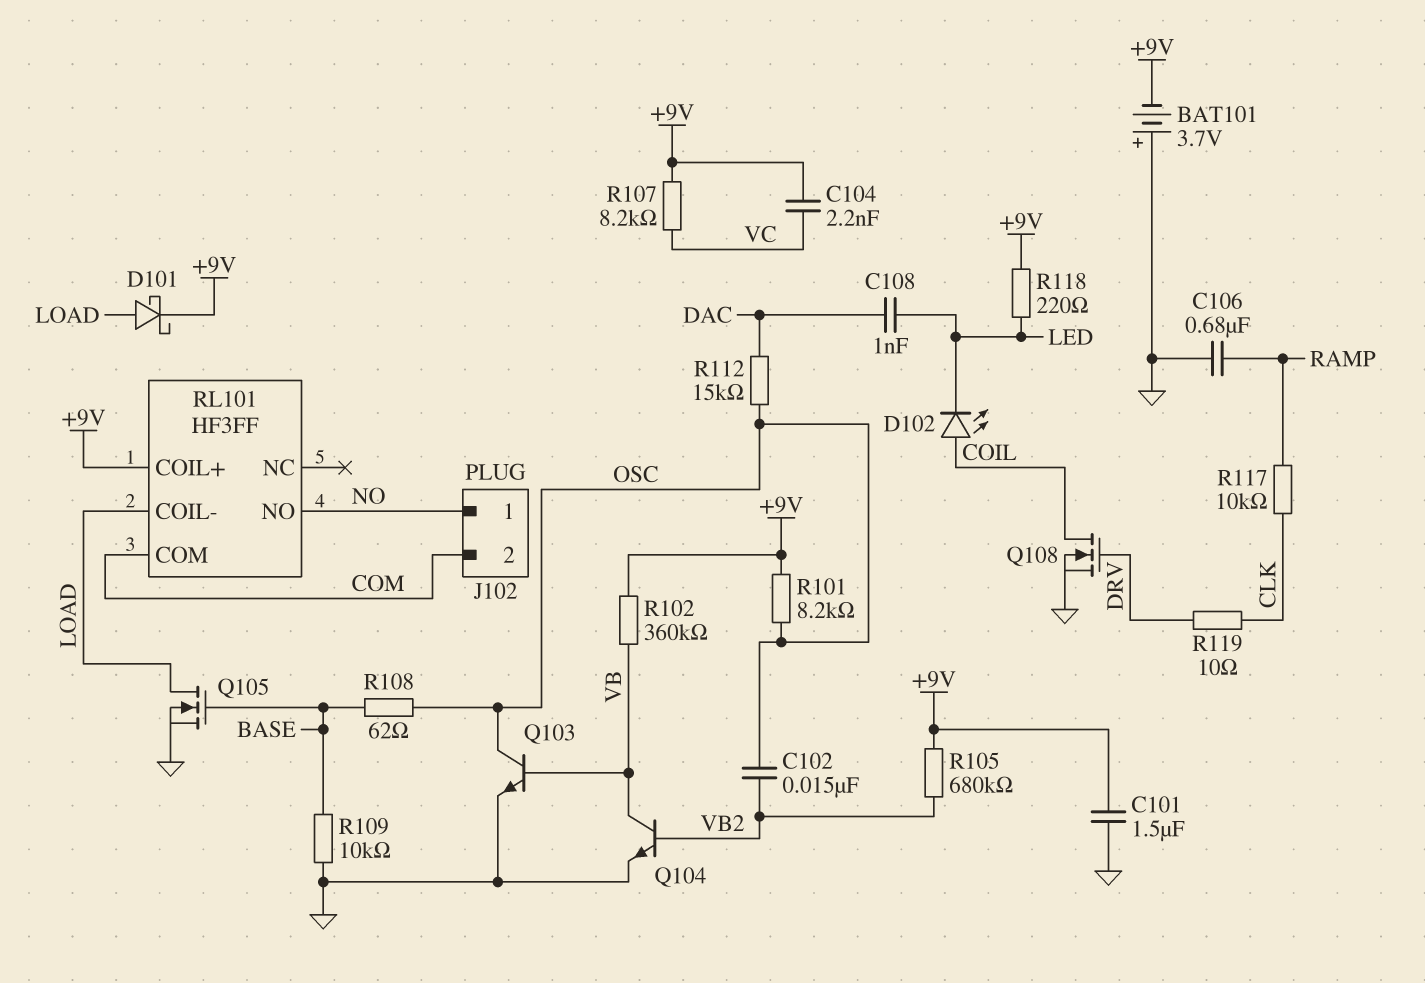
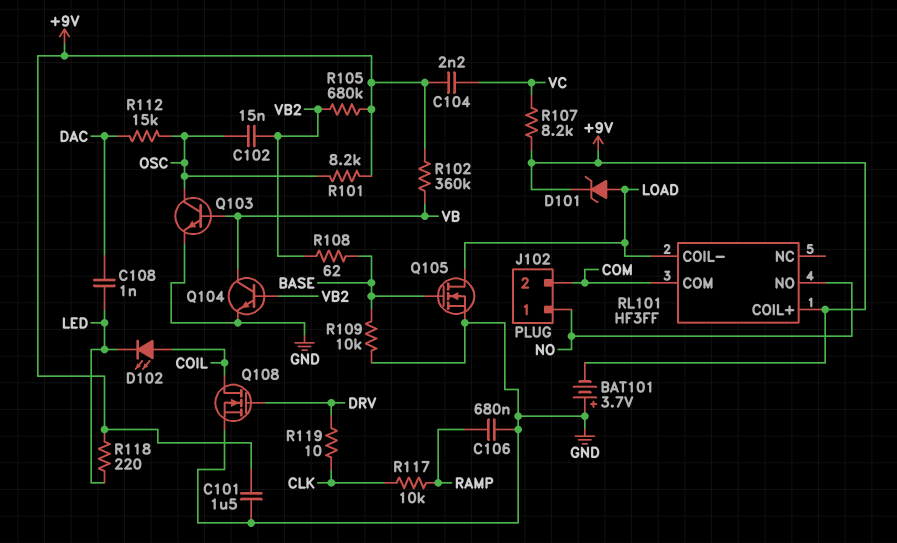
D101: schottky (A LOAD, K +9V) -> zener (A LOAD, K +9V)
R108: 62 (BASE, OSC) -> 62 (BASE, VB2)

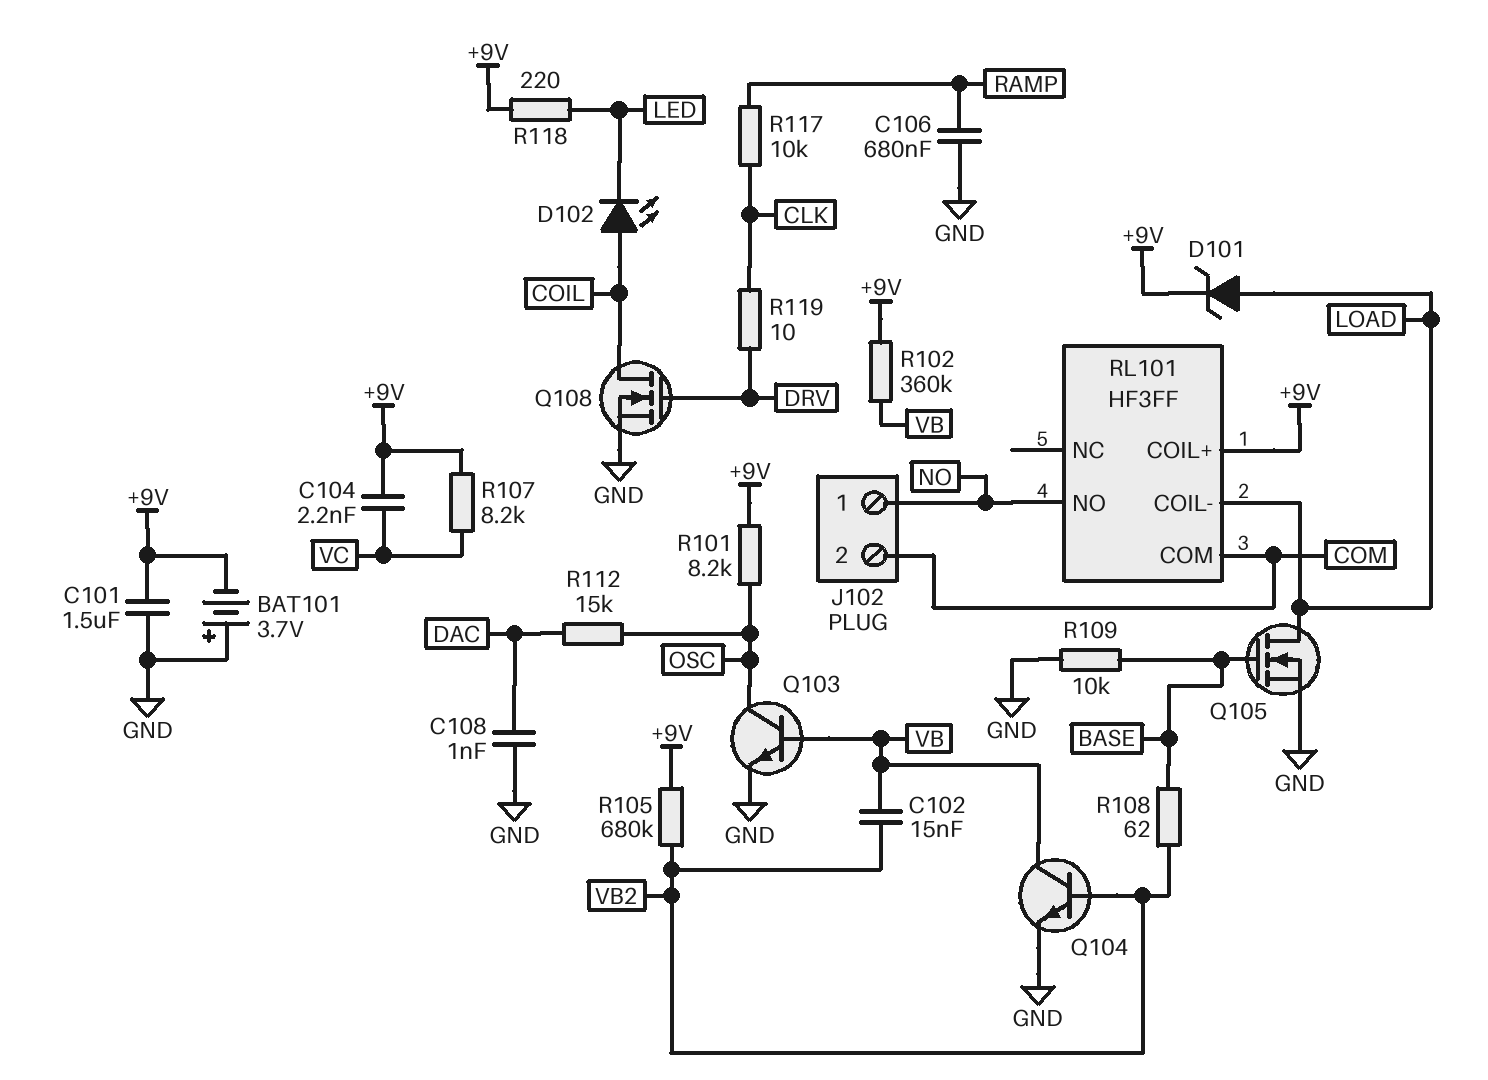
C102: 15nF (OSC, VB2) -> 15nF (VB, VB2)
C108: 1nF (DAC, LED) -> 1nF (DAC, GND)

